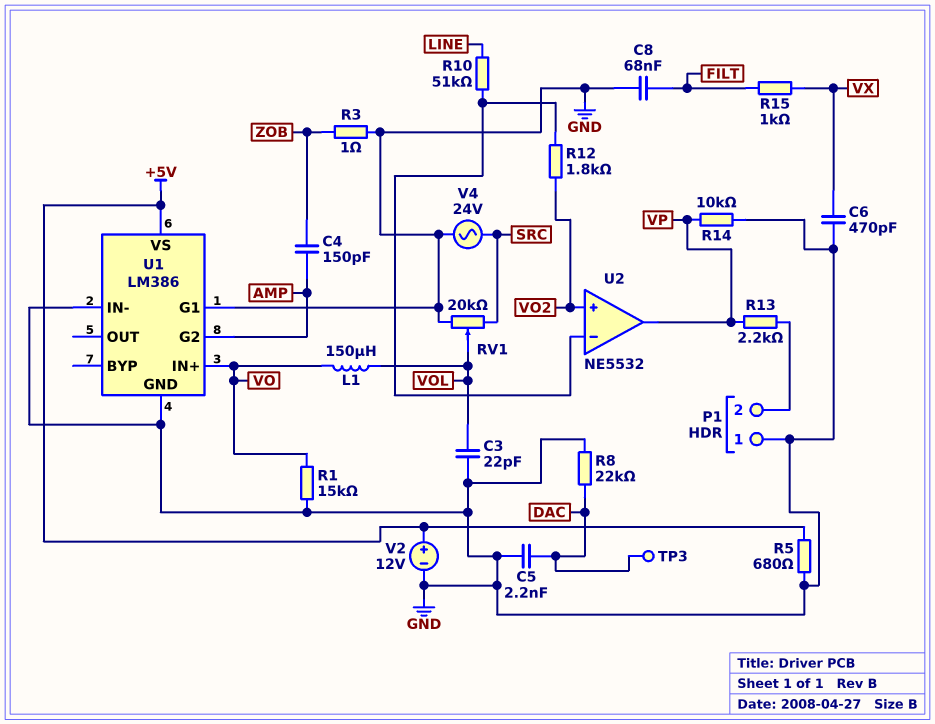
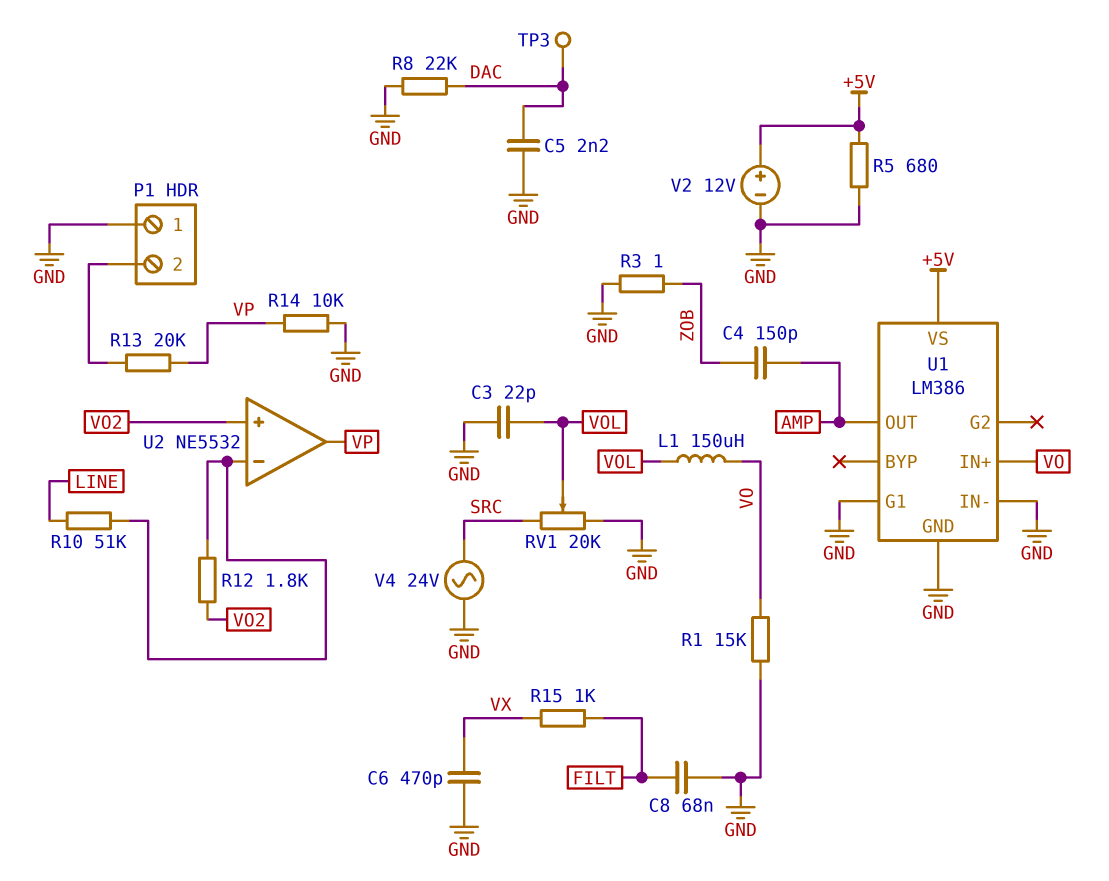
R13: 2.2k (P1/2, VP) -> 20k (P1/2, VP)
U1 pin G2: AMP -> none
U1 pin OUT: none -> AMP

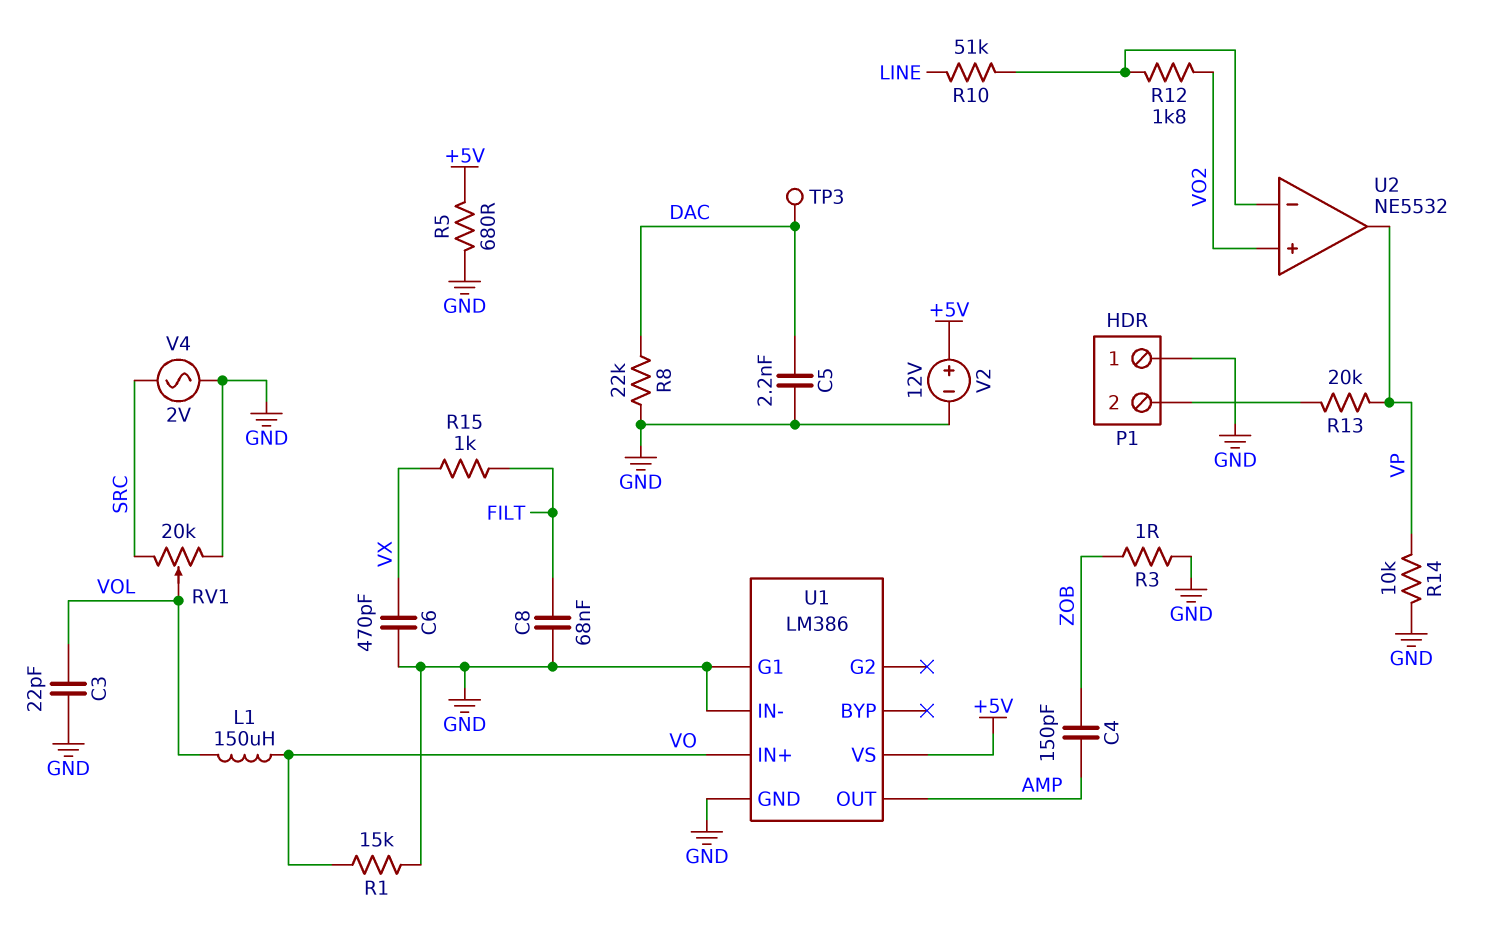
V4: AC 24V (GND, SRC) -> AC 2V (GND, SRC)

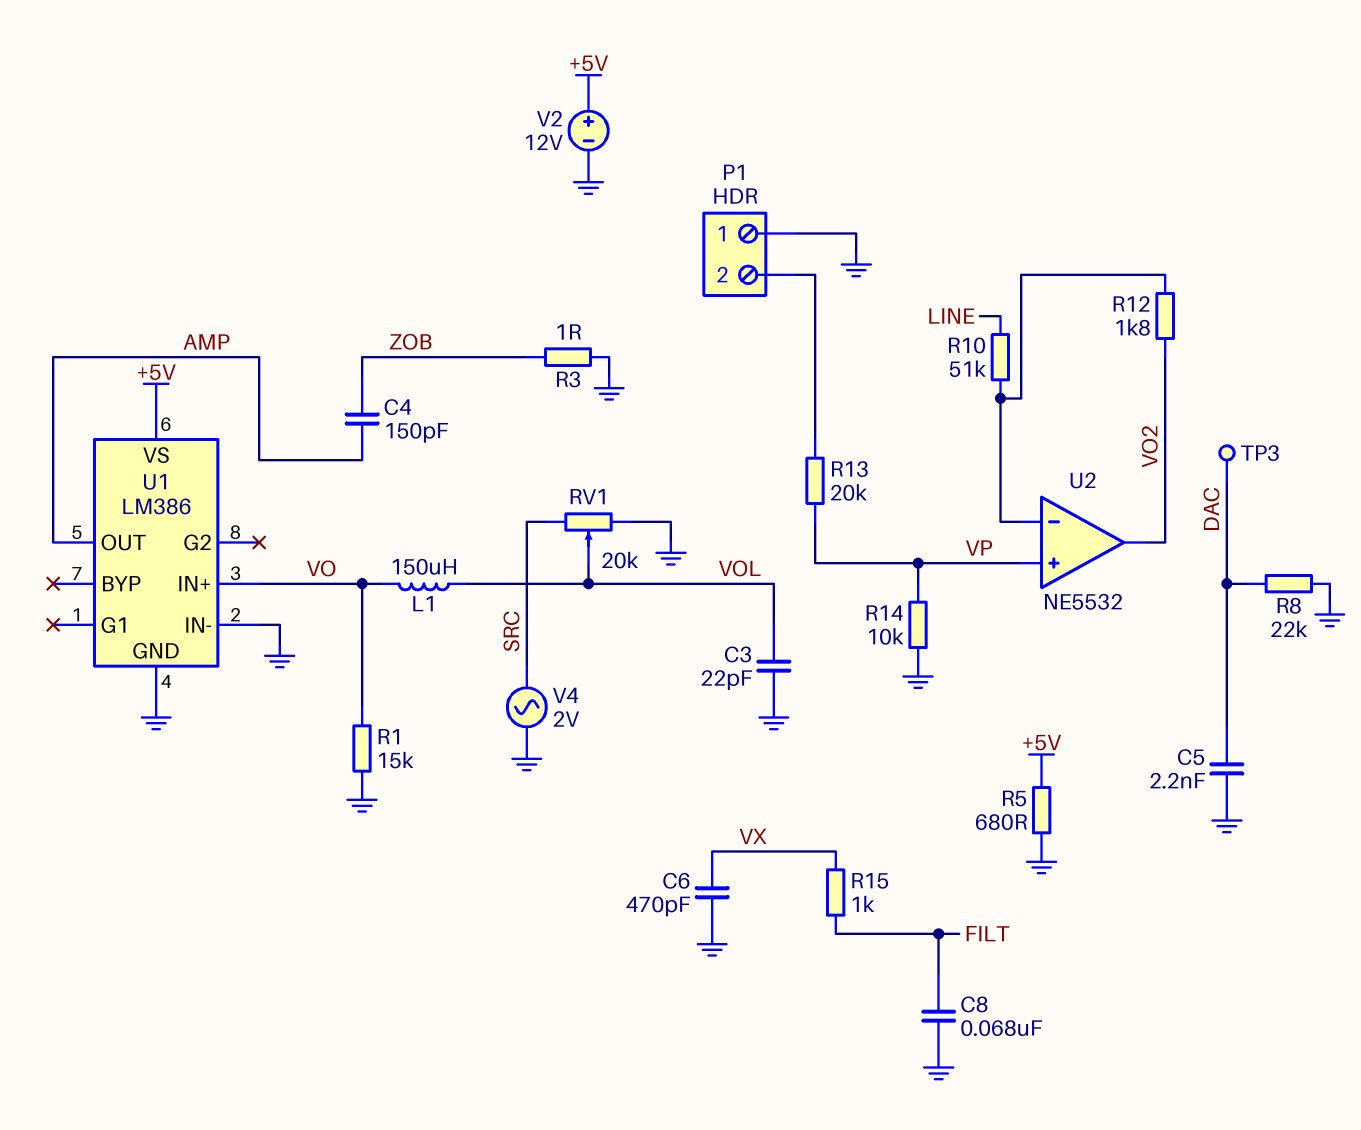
U1 pin G1: GND -> none
U2 pin in+: VO2 -> VP
U2 pin out: VP -> VO2

